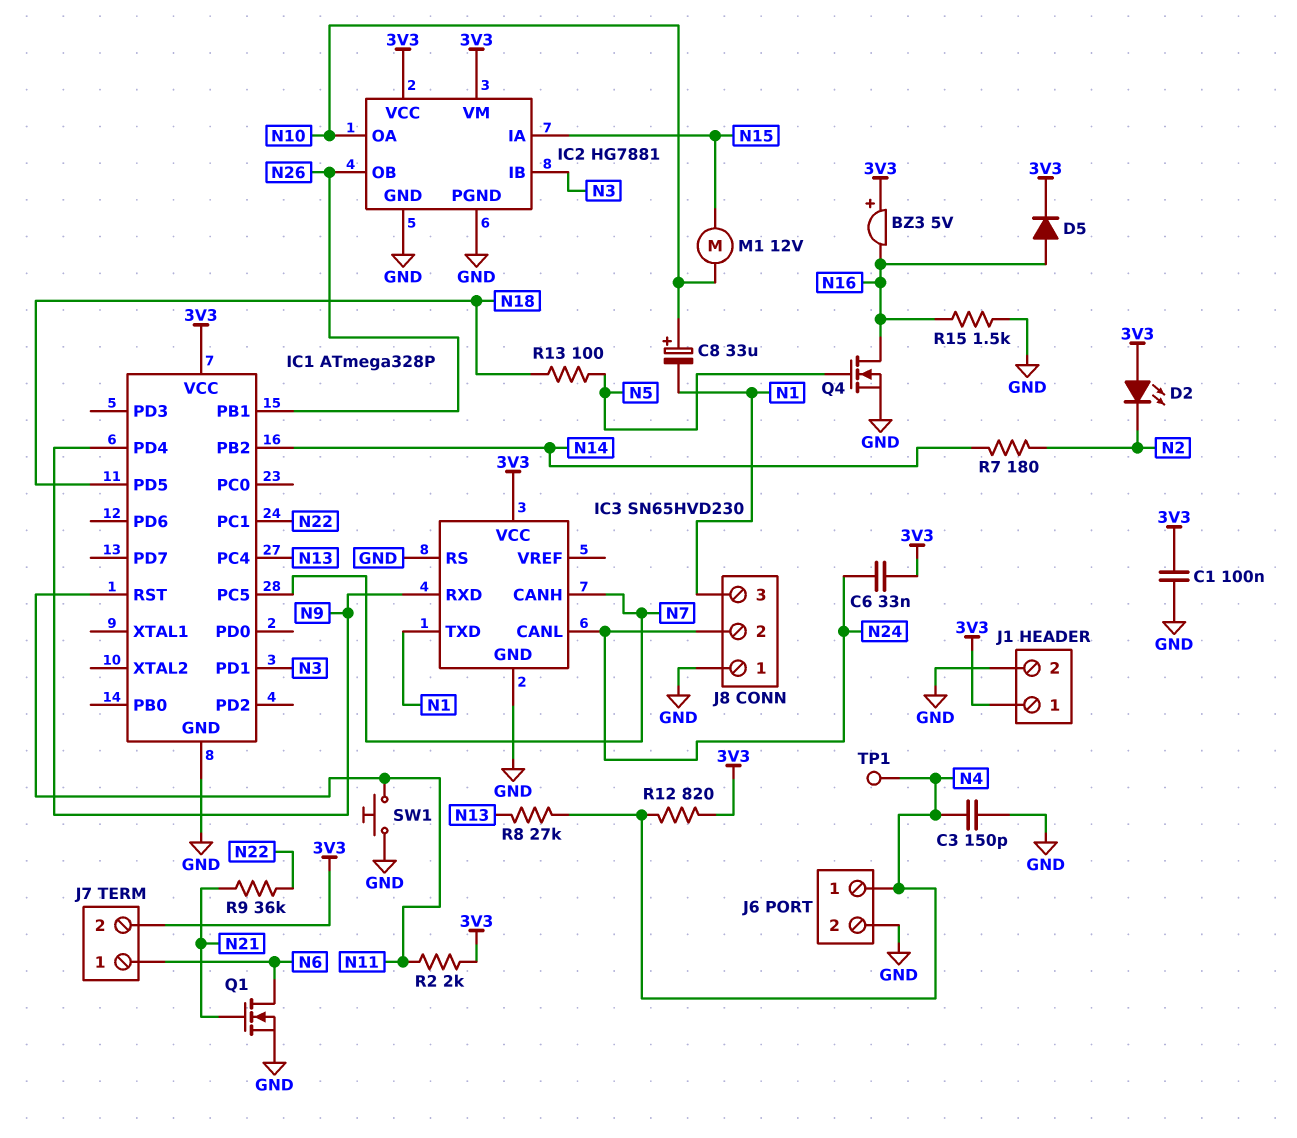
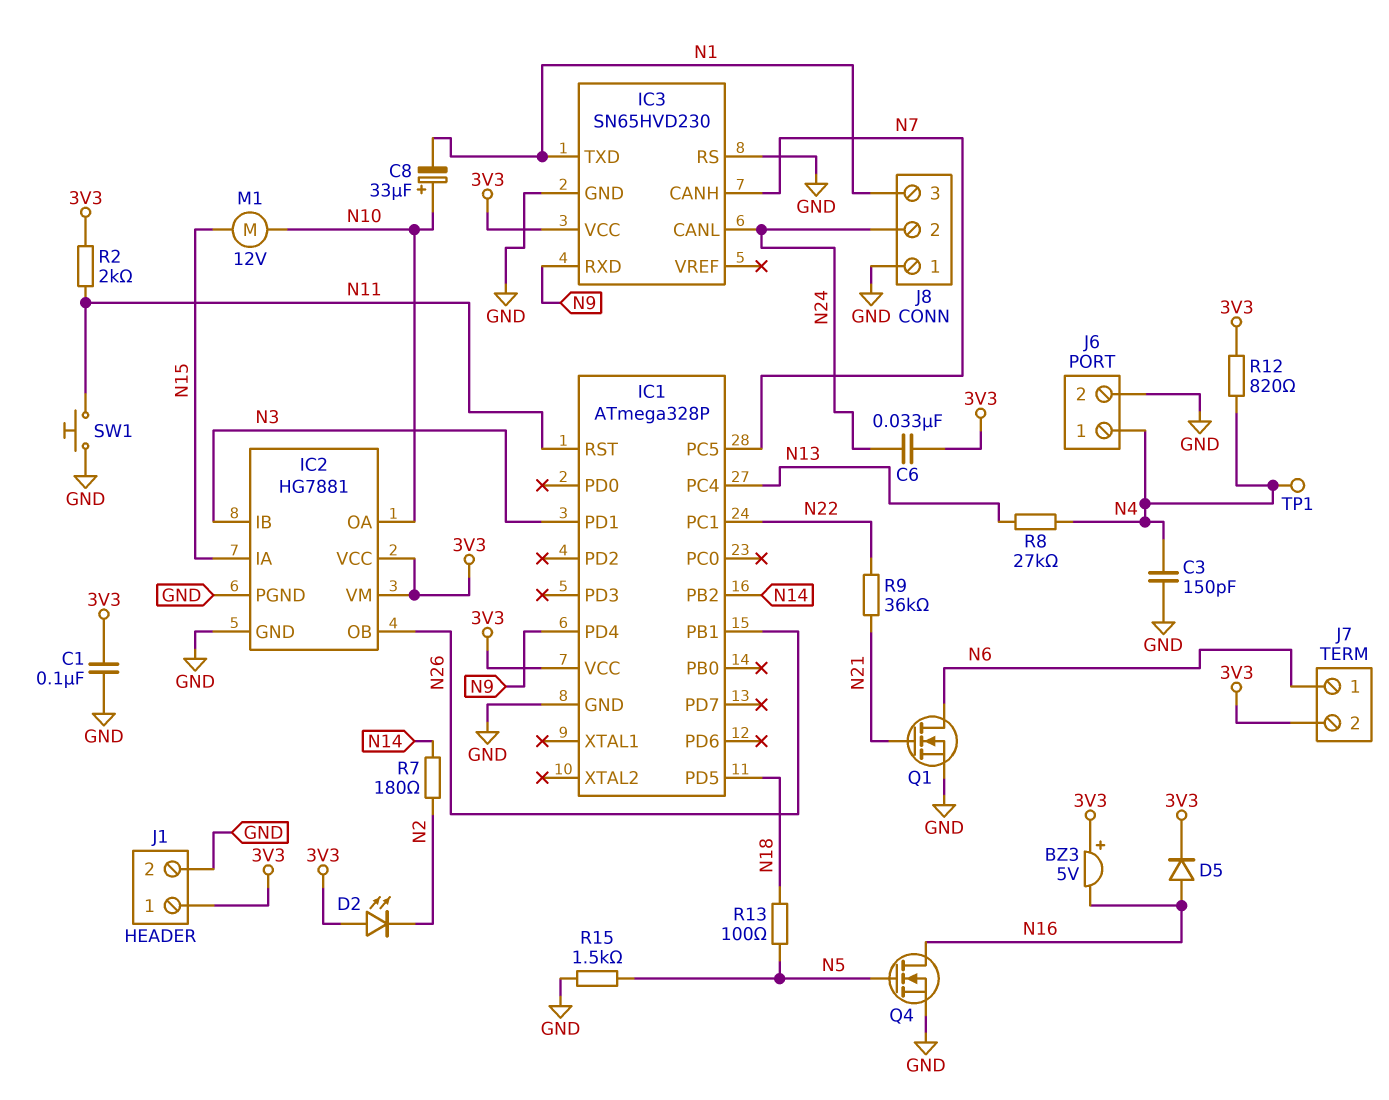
R15: 1.5k (GND, N16) -> 1.5k (GND, N5)

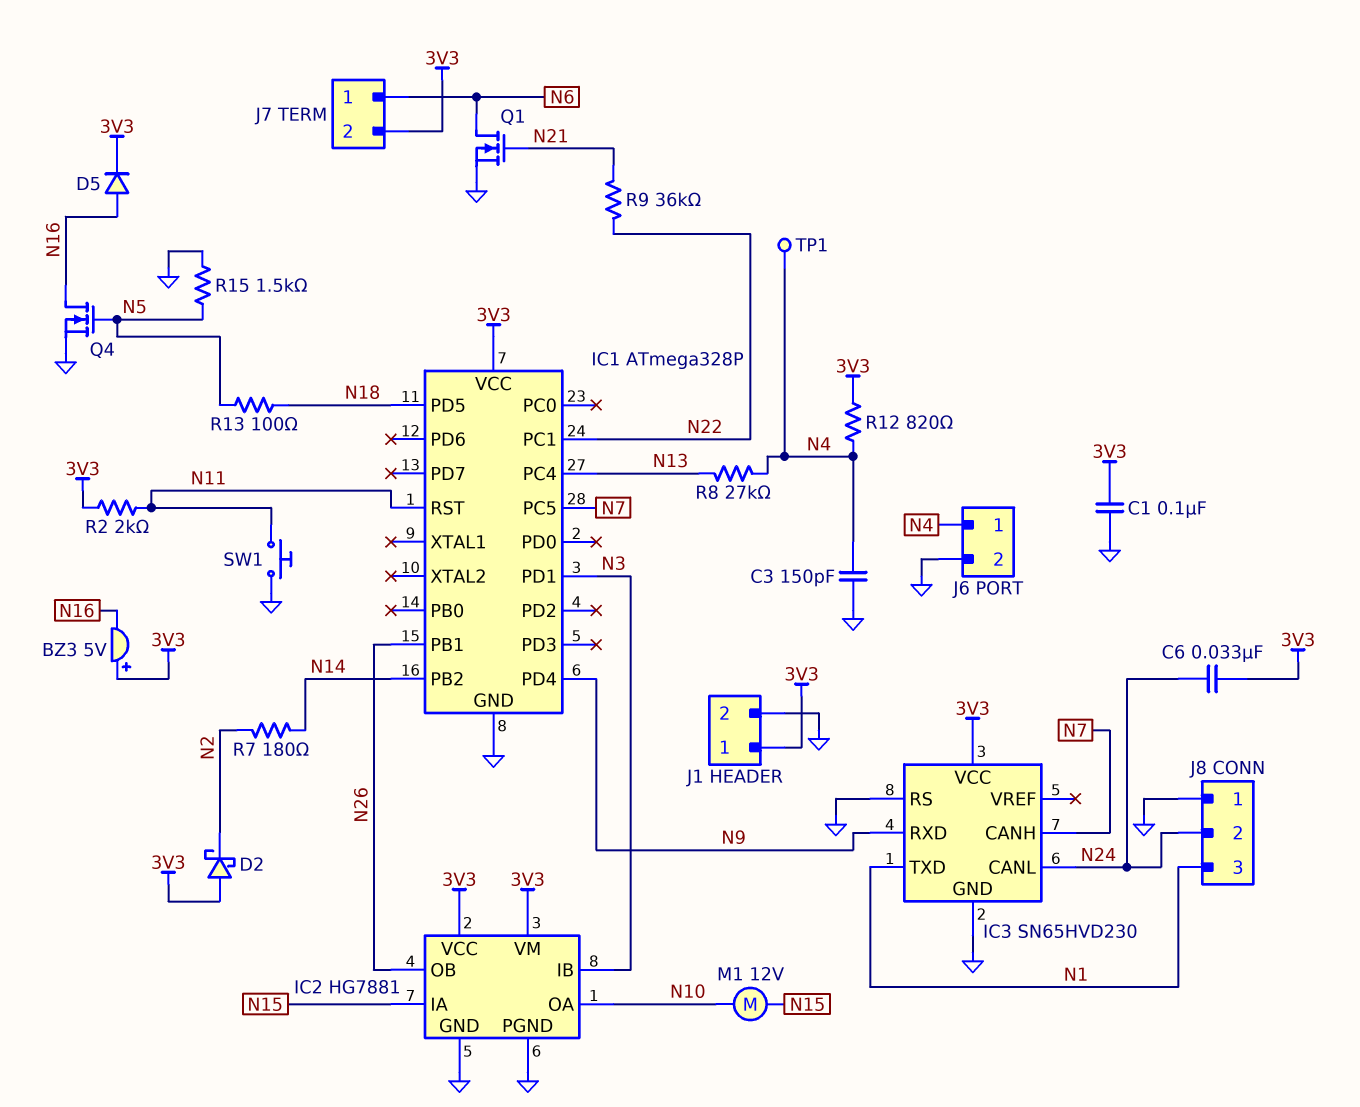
C8: 33uF (plus N10, minus N1) -> none
D2: LED (A 3V3, K N2) -> schottky (A 3V3, K N2)

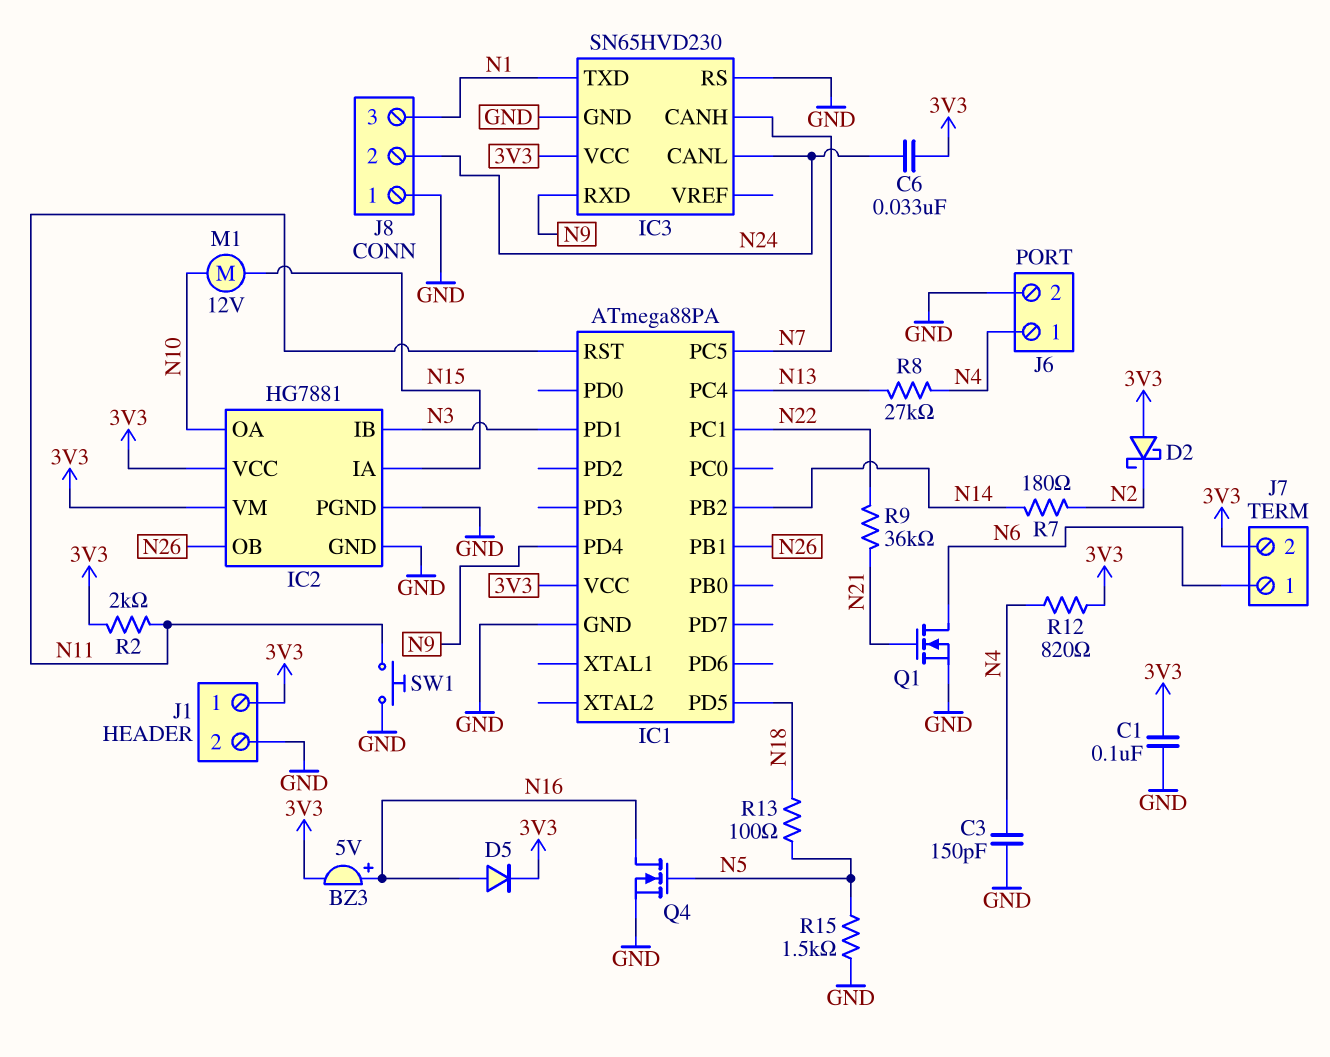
BZ3: buzzer 5V (plus 3V3, minus N16) -> buzzer 5V (plus N16, minus 3V3)
IC1: ATmega328P -> ATmega88PA
TP1: test point (N4) -> none

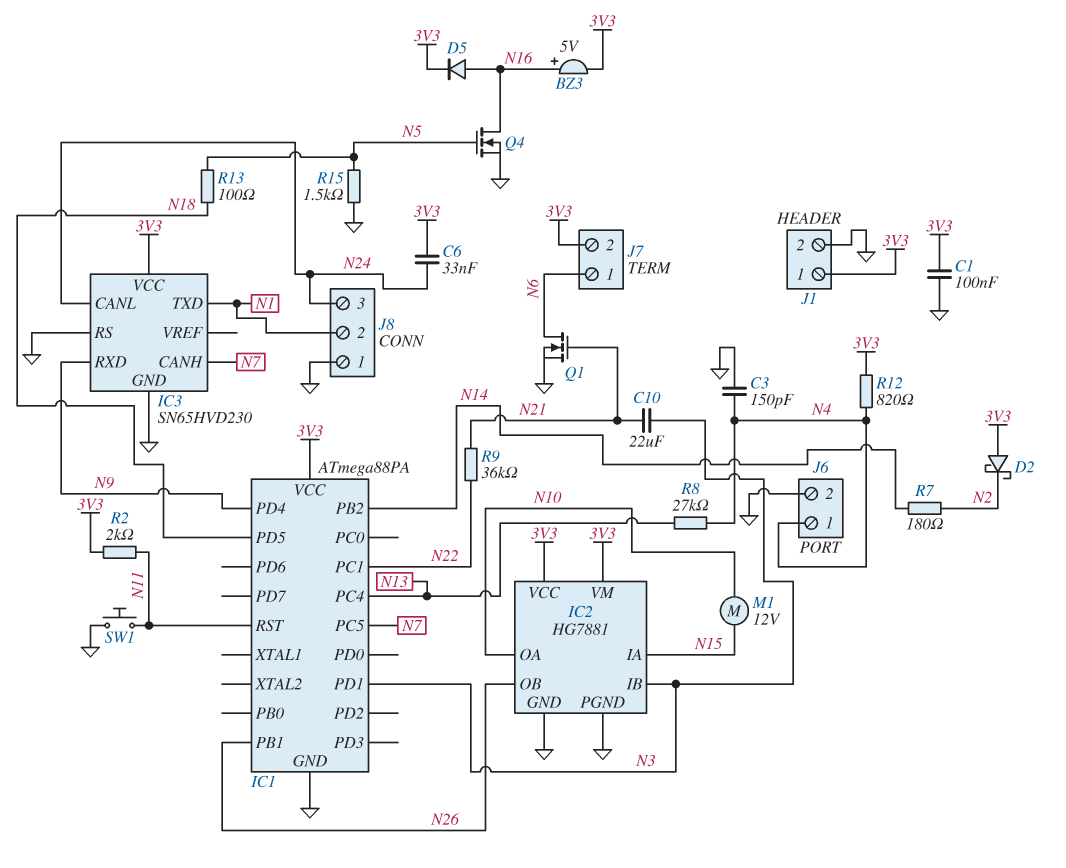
C10: none -> 22uF (N3, N21)
J8 pin 2: N24 -> N1
J8 pin 3: N1 -> N24

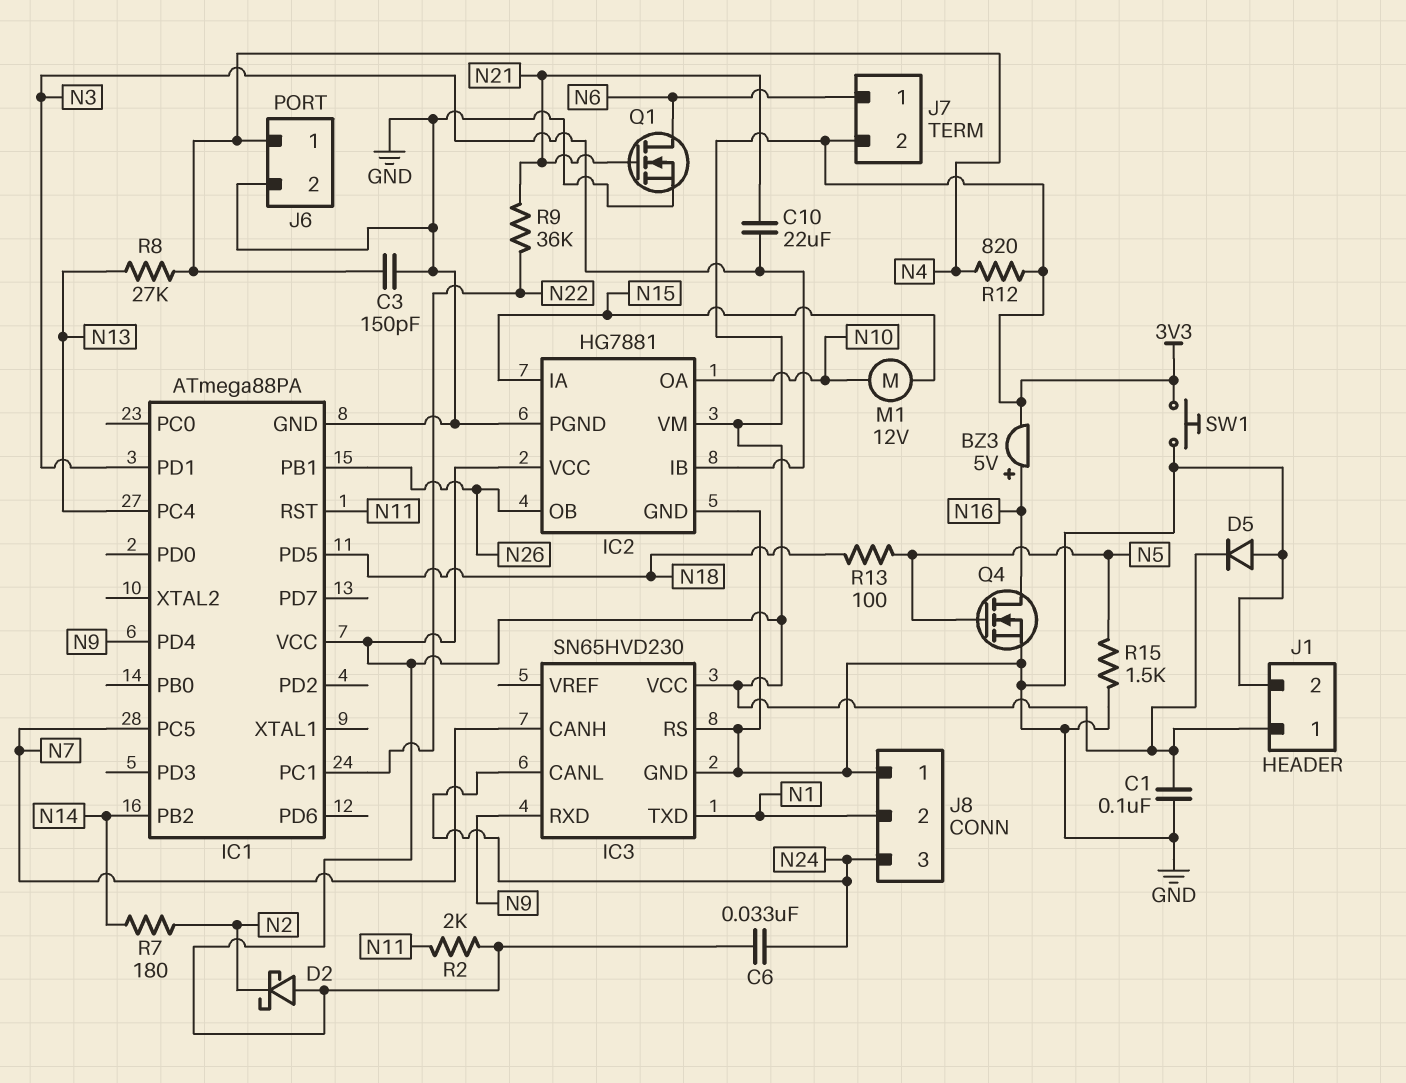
D5: diode (A N16, K 3V3) -> diode (A GND, K 3V3)
SW1: button (GND, N11) -> button (3V3, GND)

